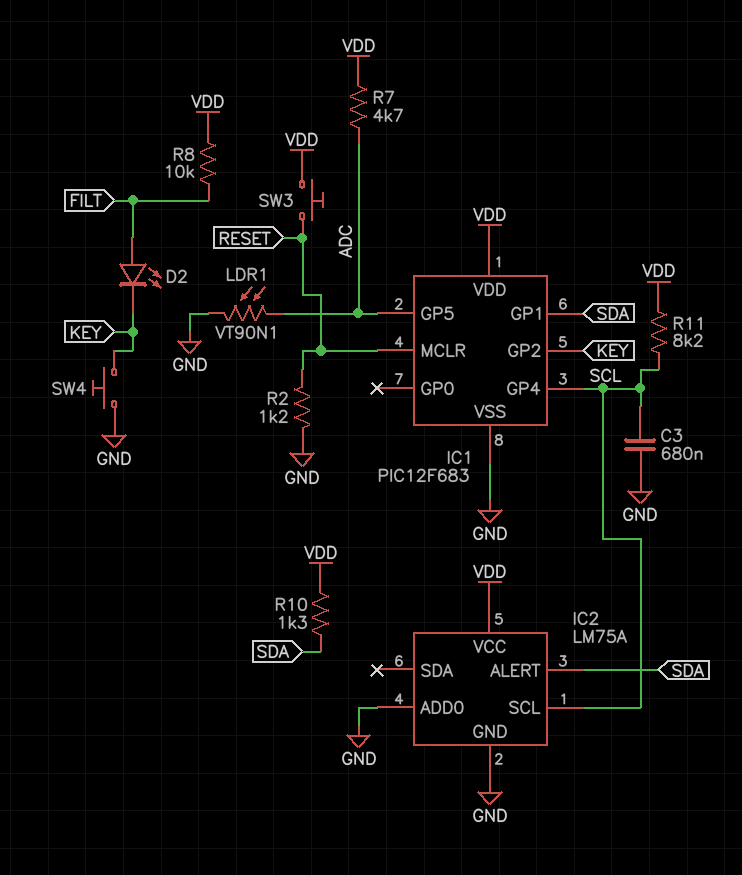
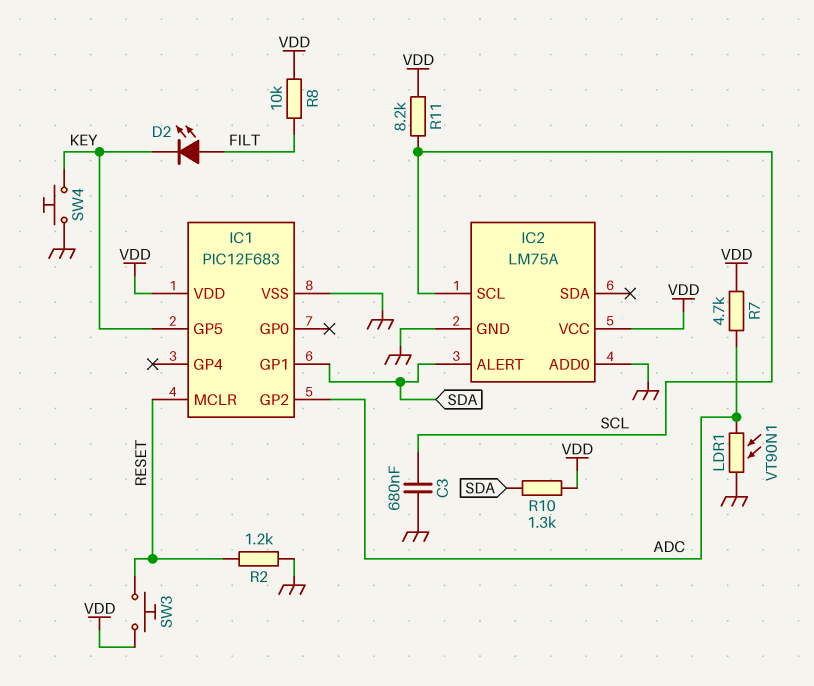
IC1 pin GP2: KEY -> ADC
IC1 pin GP4: SCL -> none
IC1 pin GP5: ADC -> KEY

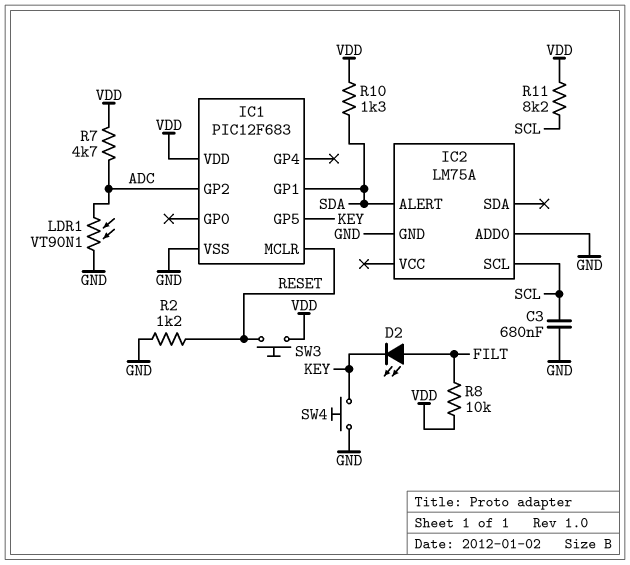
IC2 pin VCC: VDD -> none

